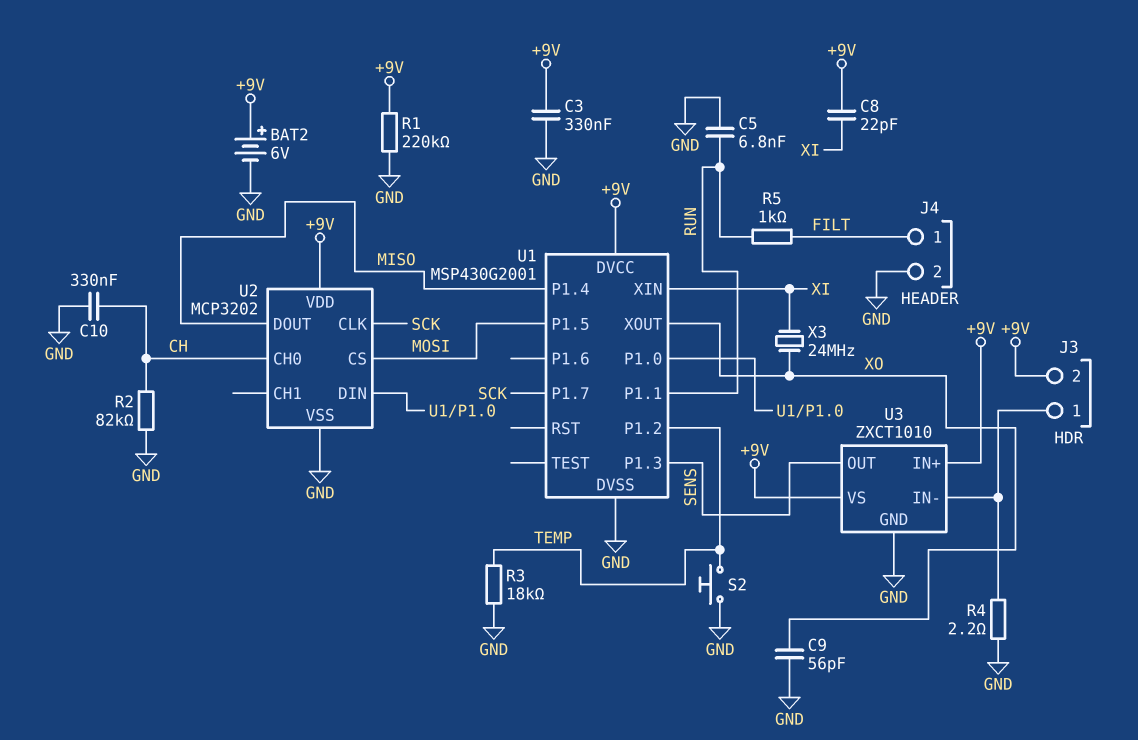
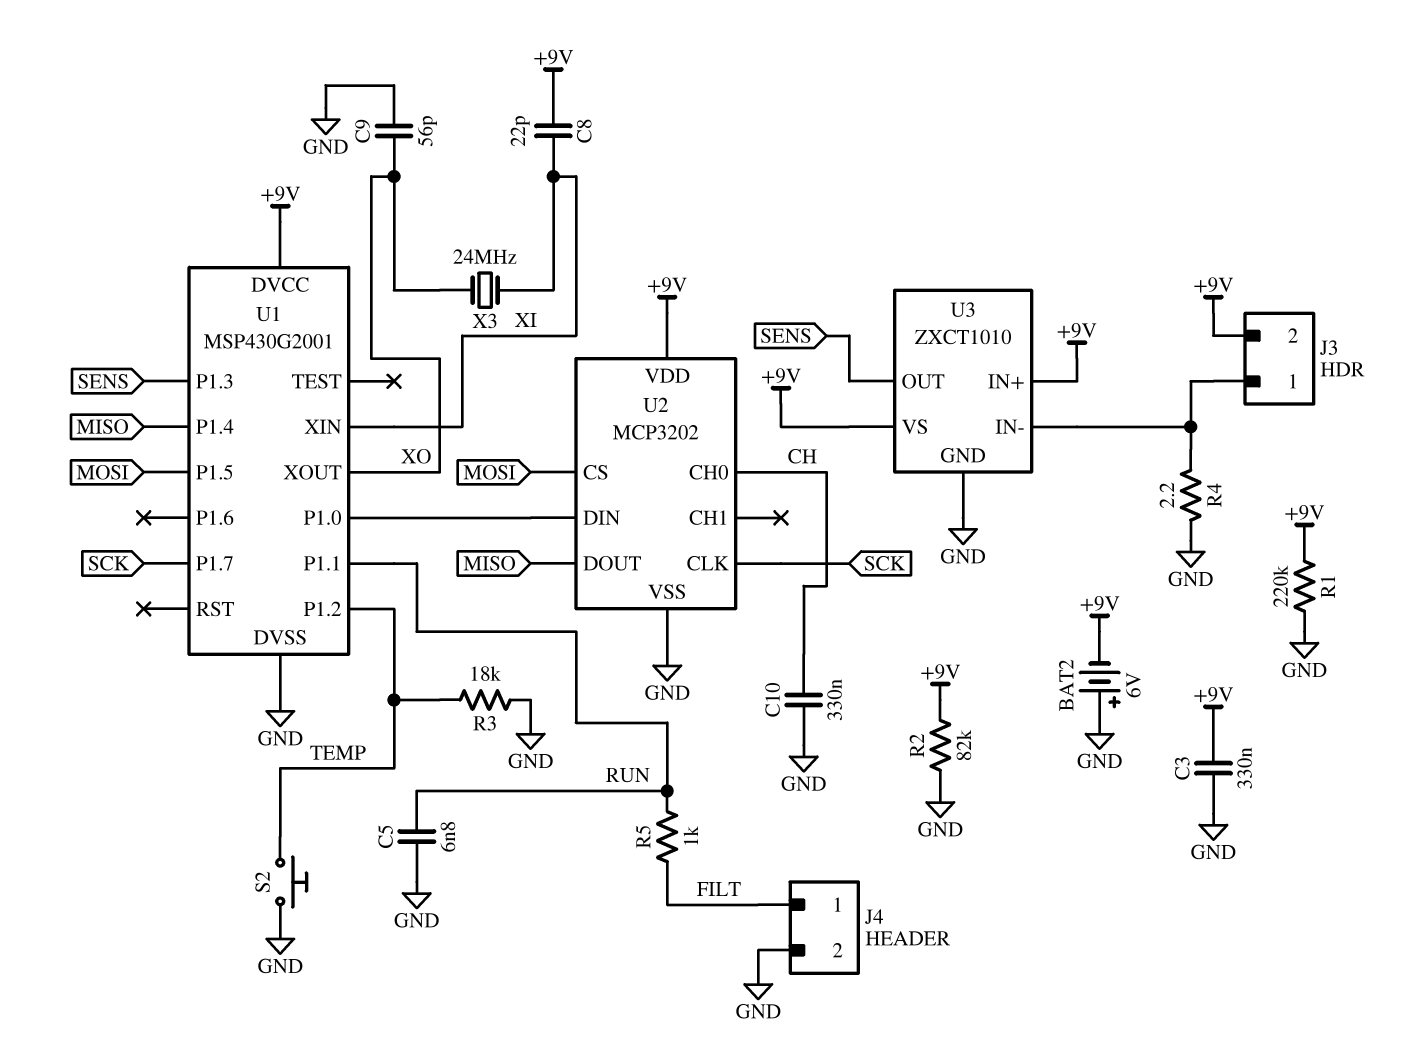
BAT2: 6V (plus +9V, minus GND) -> 6V (plus GND, minus +9V)
R2: 82k (CH, GND) -> 82k (+9V, GND)

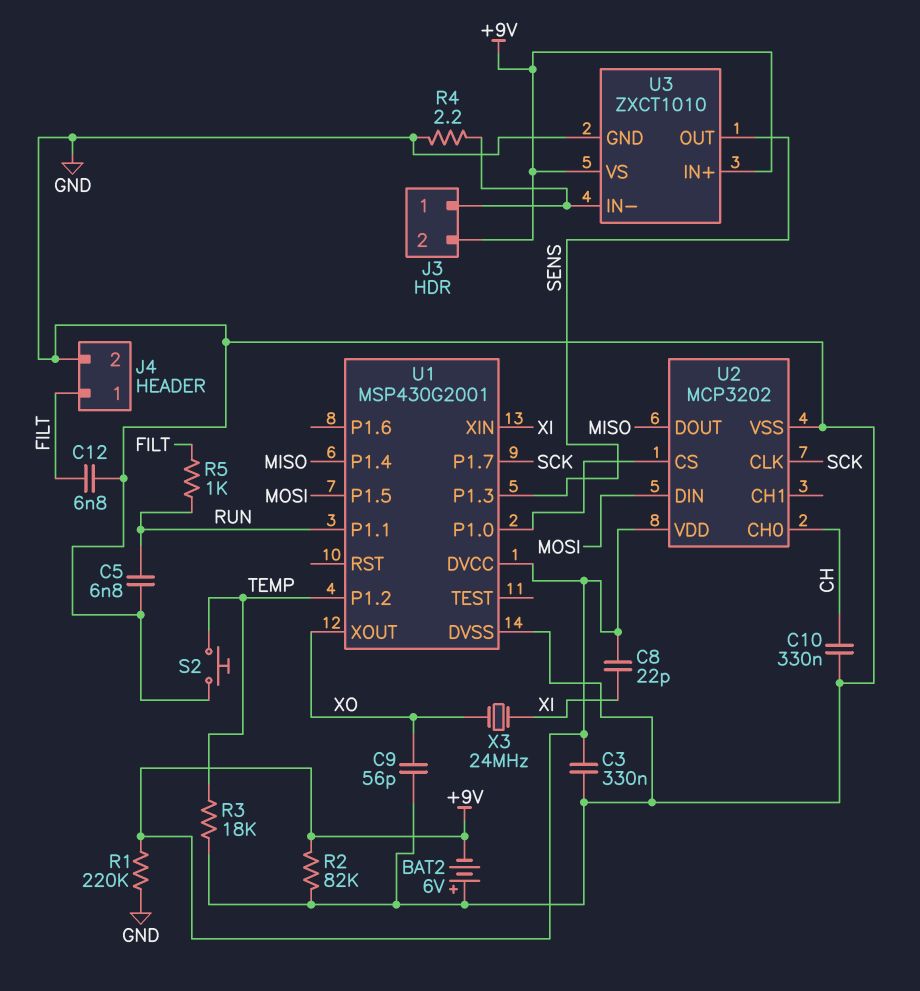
C12: none -> 6.8nF (FILT, GND)
U2 pin CS: MOSI -> U1/P1.0
U2 pin DIN: U1/P1.0 -> MOSI

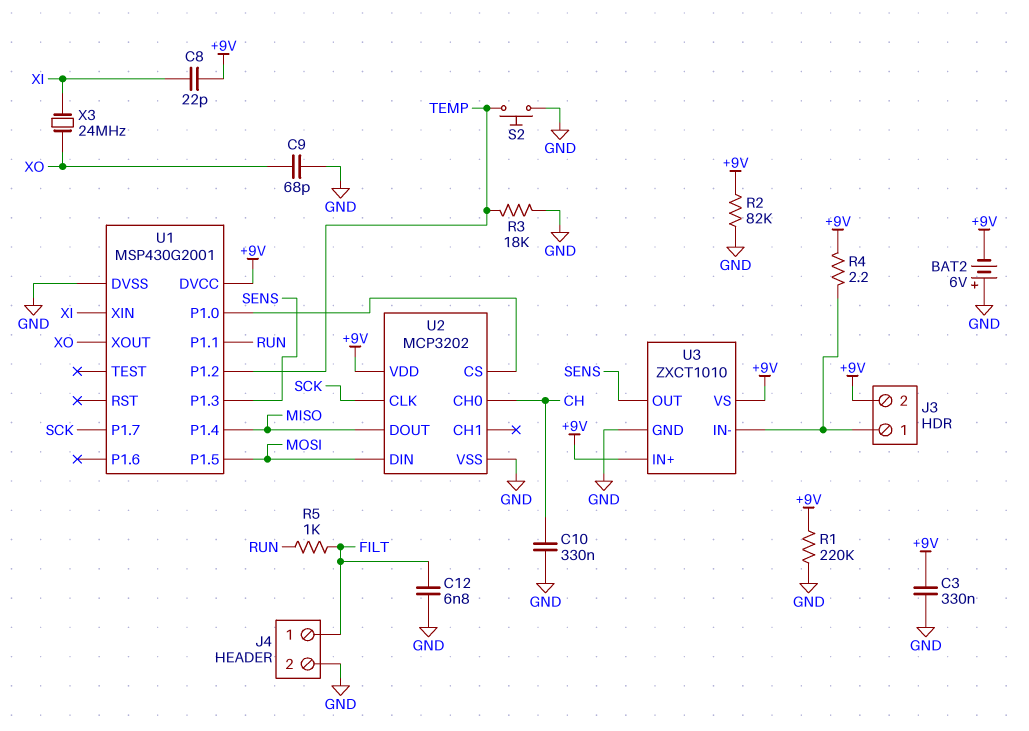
C5: 6.8nF (GND, RUN) -> none
C9: 56pF (GND, XO) -> 68pF (GND, XO)
R4: 2.2 (GND, J3/1) -> 2.2 (+9V, J3/1)

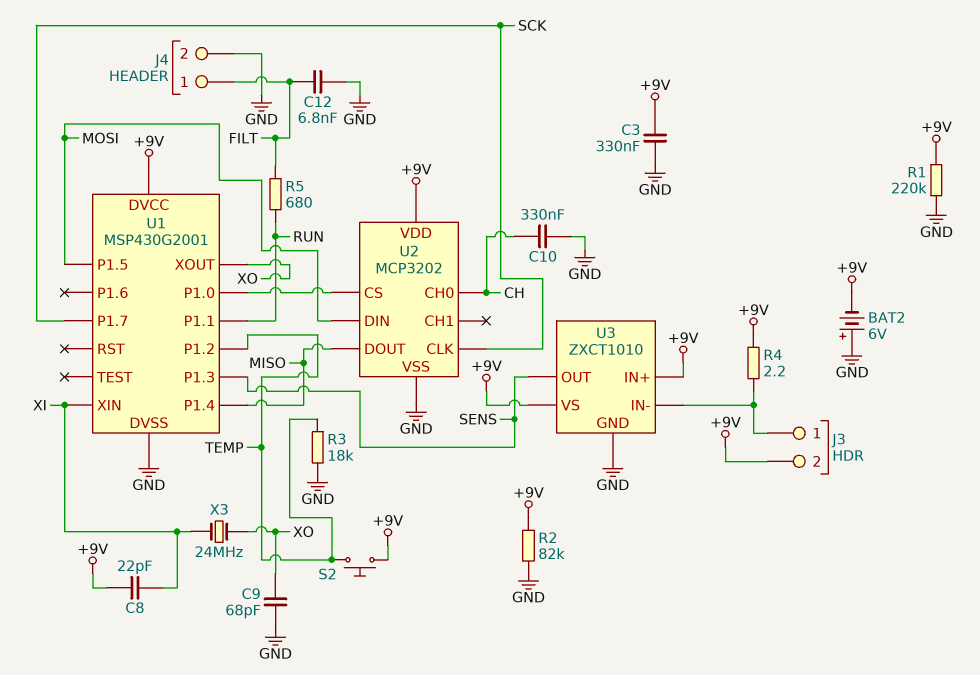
R5: 1k (FILT, RUN) -> 680 (FILT, RUN)
S2: button (GND, TEMP) -> button (+9V, TEMP)

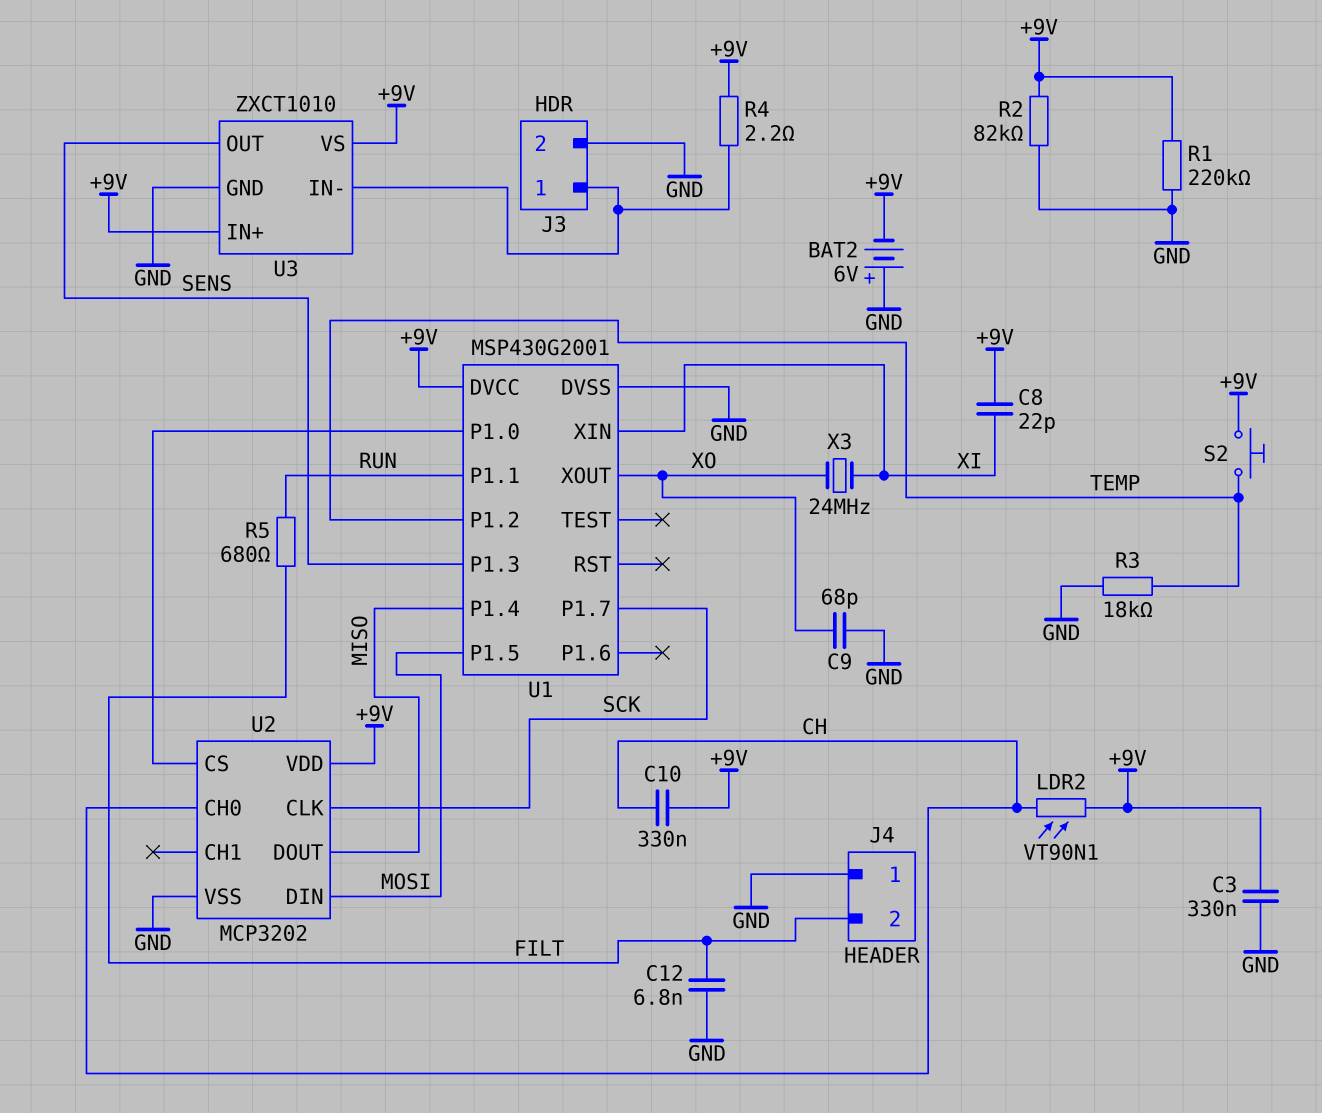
C10: 330nF (CH, GND) -> 330nF (+9V, CH)
J3 pin 2: +9V -> GND
J4 pin 1: FILT -> GND
J4 pin 2: GND -> FILT
LDR2: none -> VT90N1 (+9V, CH)

